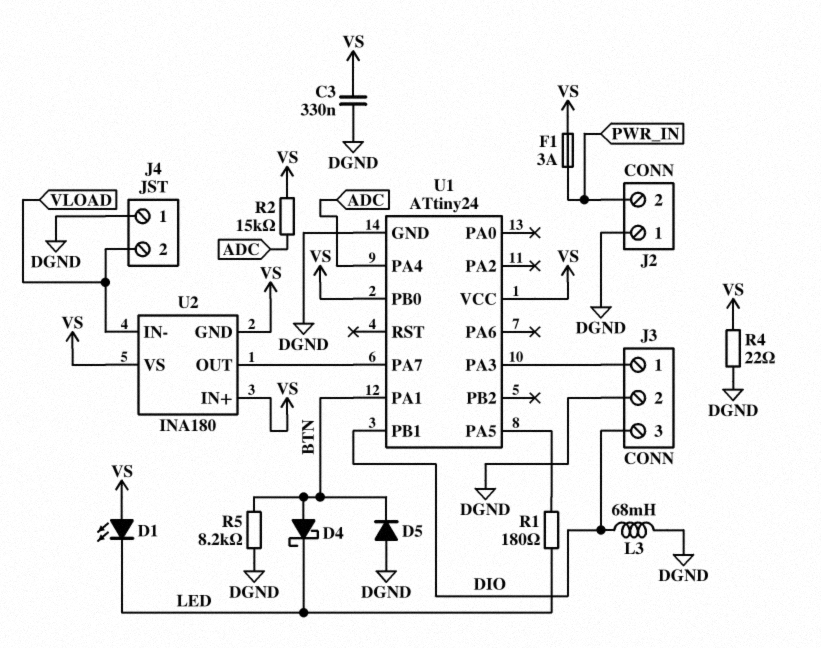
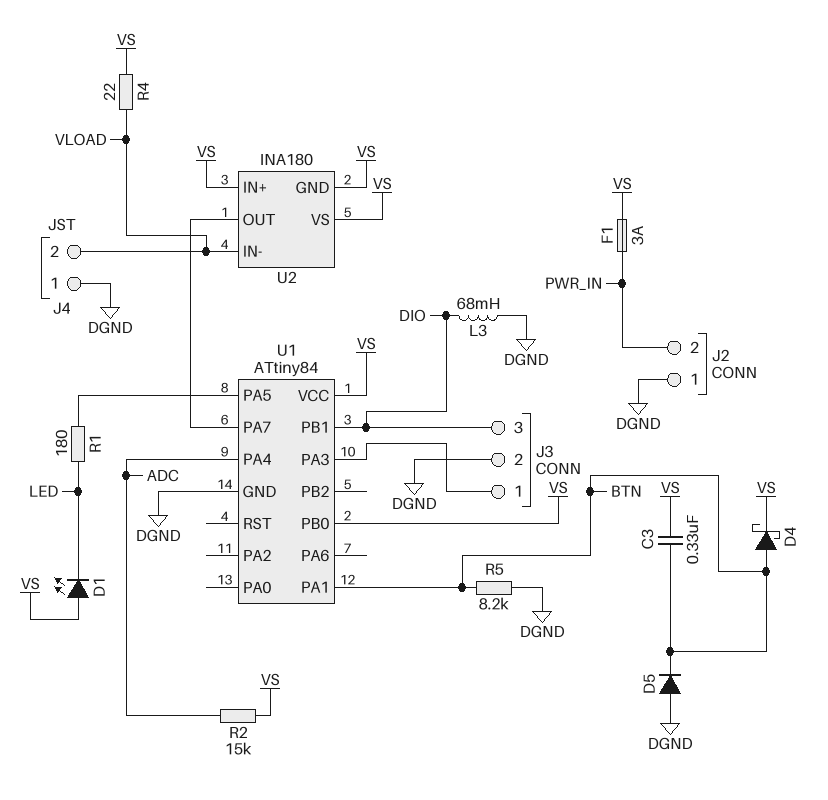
C3: 330nF (DGND, VS) -> 330nF (BTN, VS)
D4: schottky (A BTN, K LED) -> schottky (A BTN, K VS)
R4: 22 (DGND, VS) -> 22 (VLOAD, VS)
U1: ATtiny24 -> ATtiny84

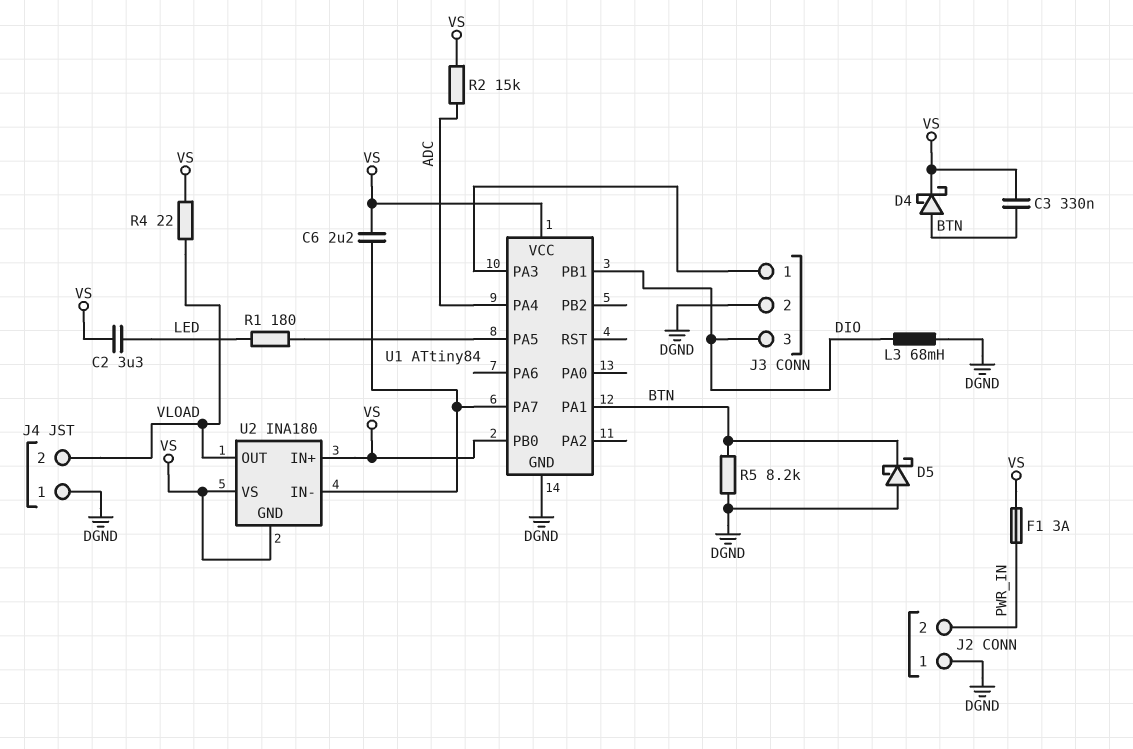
C2: none -> 3.3uF (LED, VS)
C6: none -> 2.2uF (U1/PA7, VS)
D1: LED (A VS, K LED) -> none
D5: diode (A DGND, K BTN) -> schottky (A DGND, K BTN)
U2 pin IN-: VLOAD -> U1/PA7
U2 pin OUT: U1/PA7 -> VLOAD

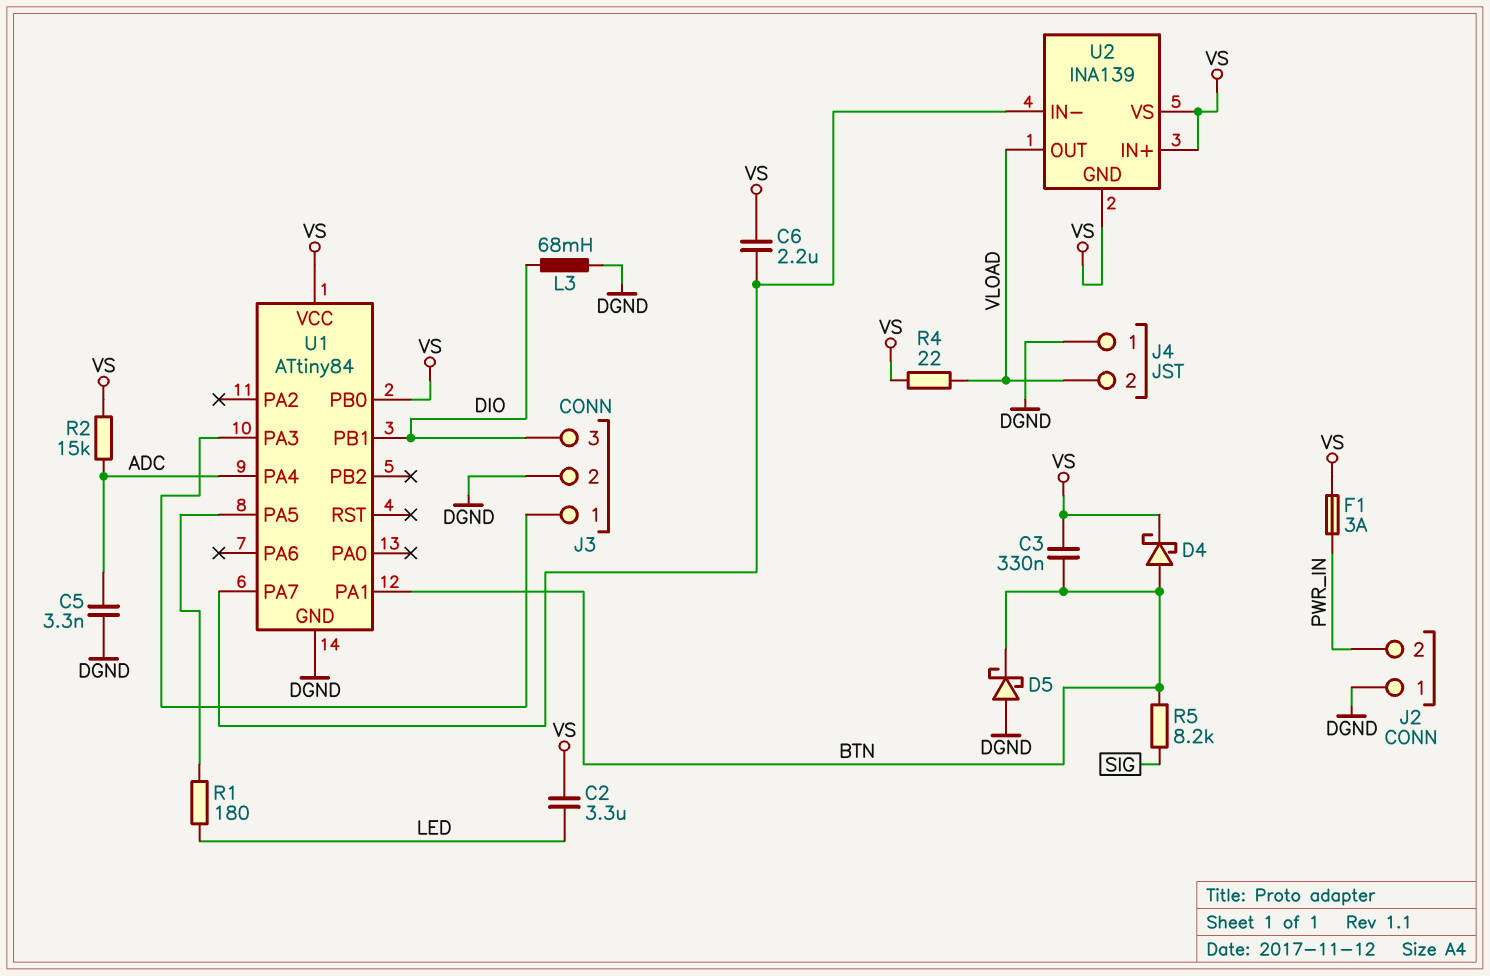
C5: none -> 3.3nF (ADC, DGND)
R5: 8.2k (BTN, DGND) -> 8.2k (BTN, SIG)
U2: INA180 -> INA139

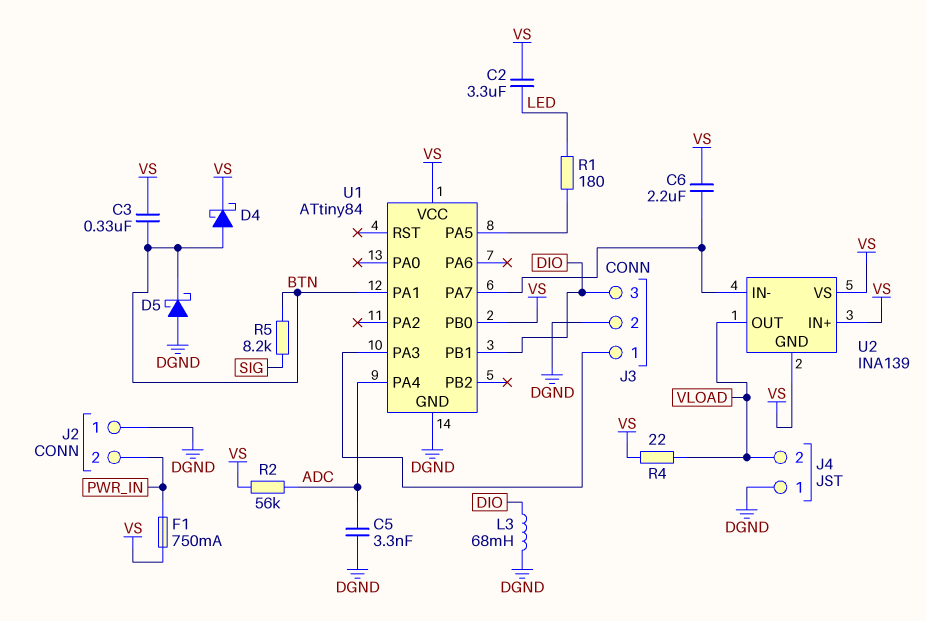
F1: 3A (PWR_IN, VS) -> 750mA (PWR_IN, VS)
R2: 15k (ADC, VS) -> 56k (ADC, VS)

